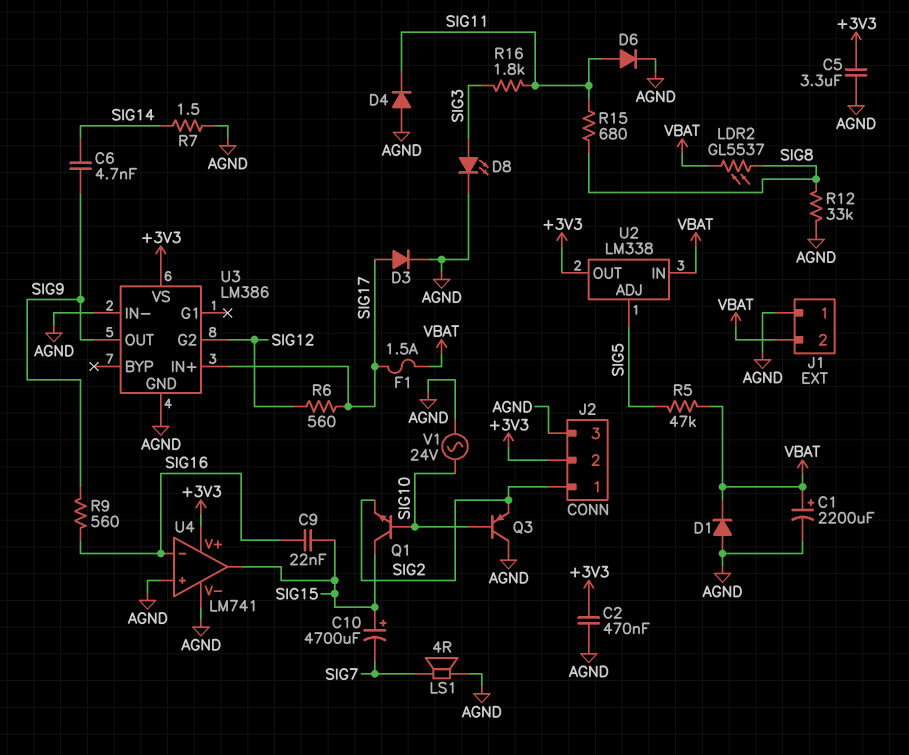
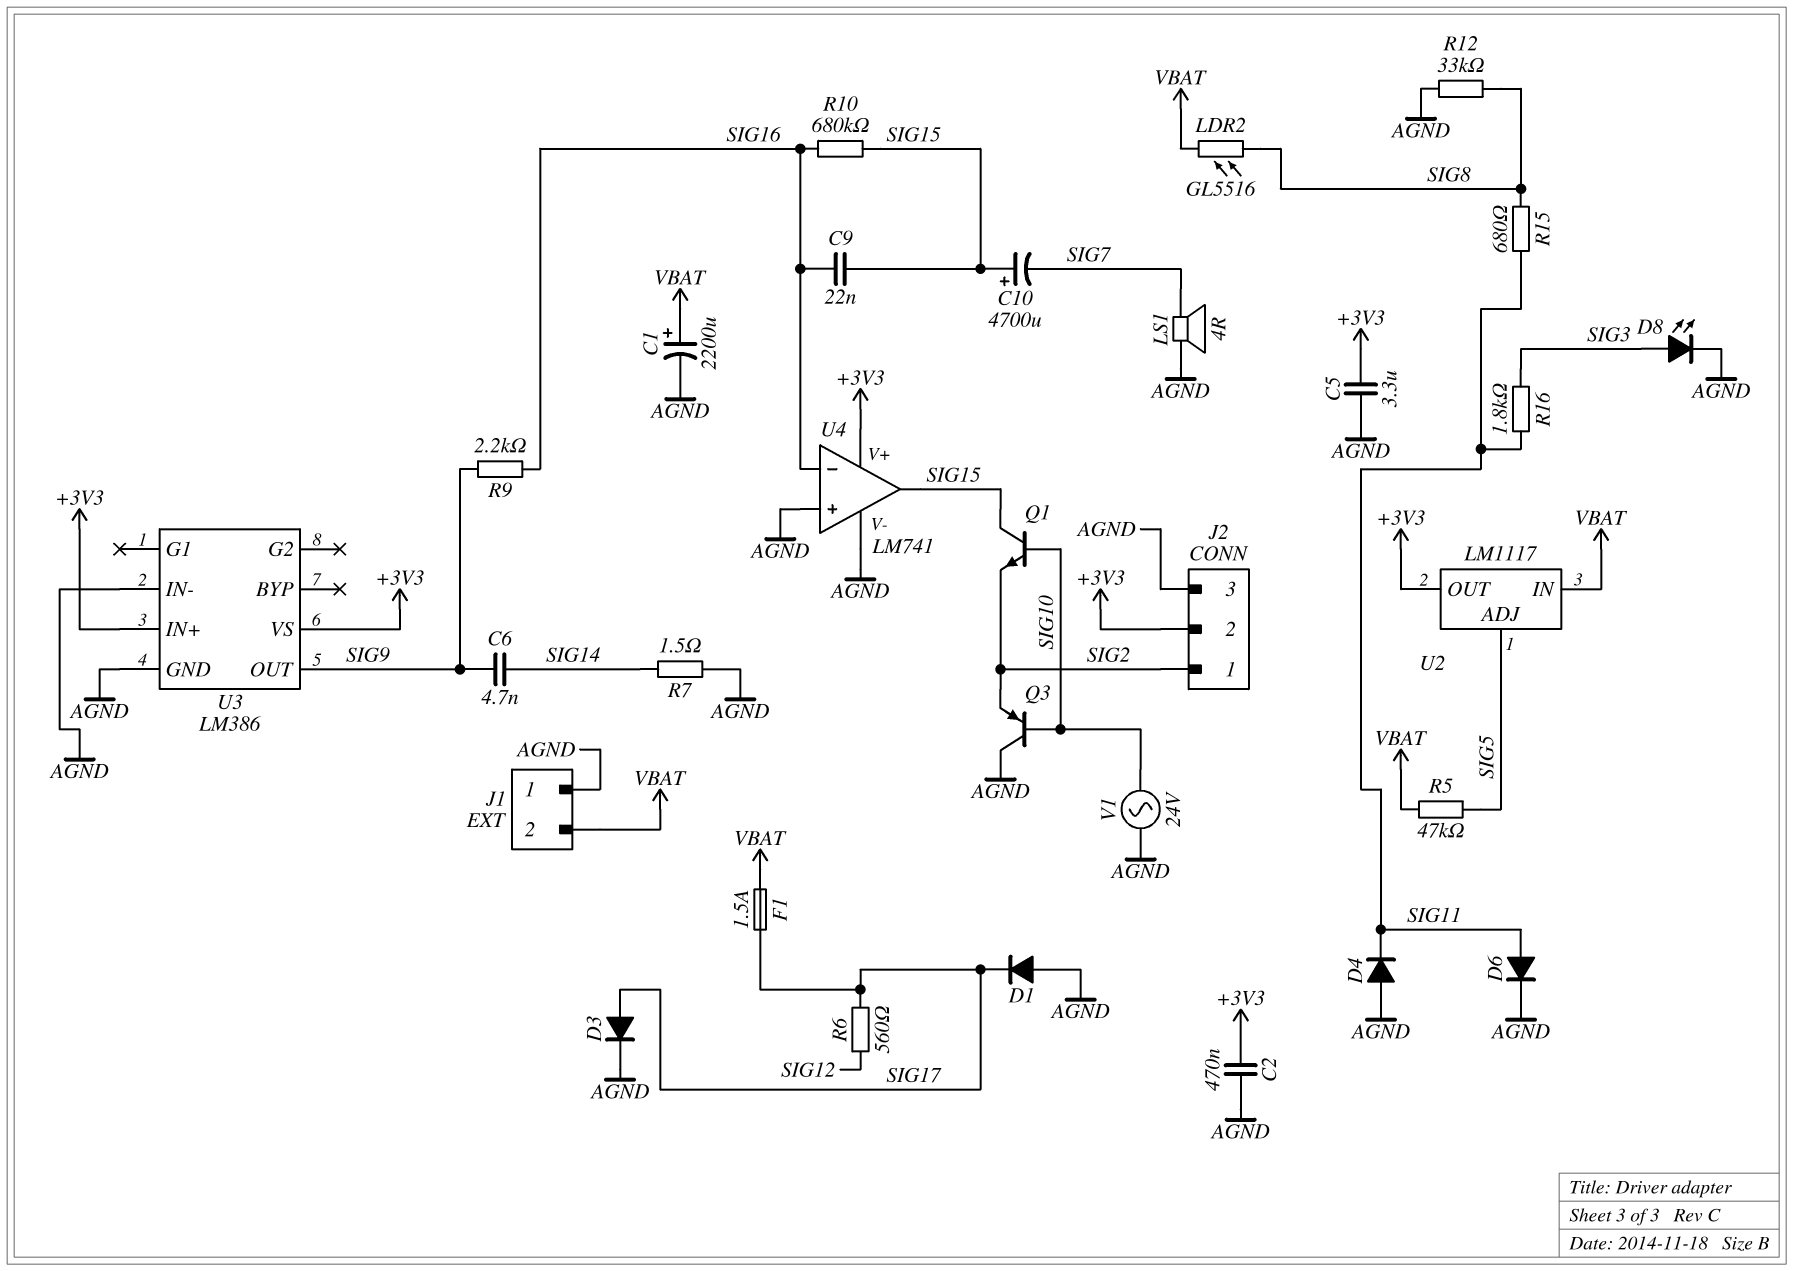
D1: diode (A AGND, K VBAT) -> diode (A AGND, K SIG17)
LDR2: GL5537 (SIG8, VBAT) -> GL5516 (SIG8, VBAT)
R9: 560 (SIG9, SIG16) -> 2.2k (SIG9, SIG16)
R10: none -> 680k (SIG15, SIG16)
U2: LM338 -> LM1117
U3 pin G2: SIG12 -> none
U3 pin IN+: SIG17 -> +3V3

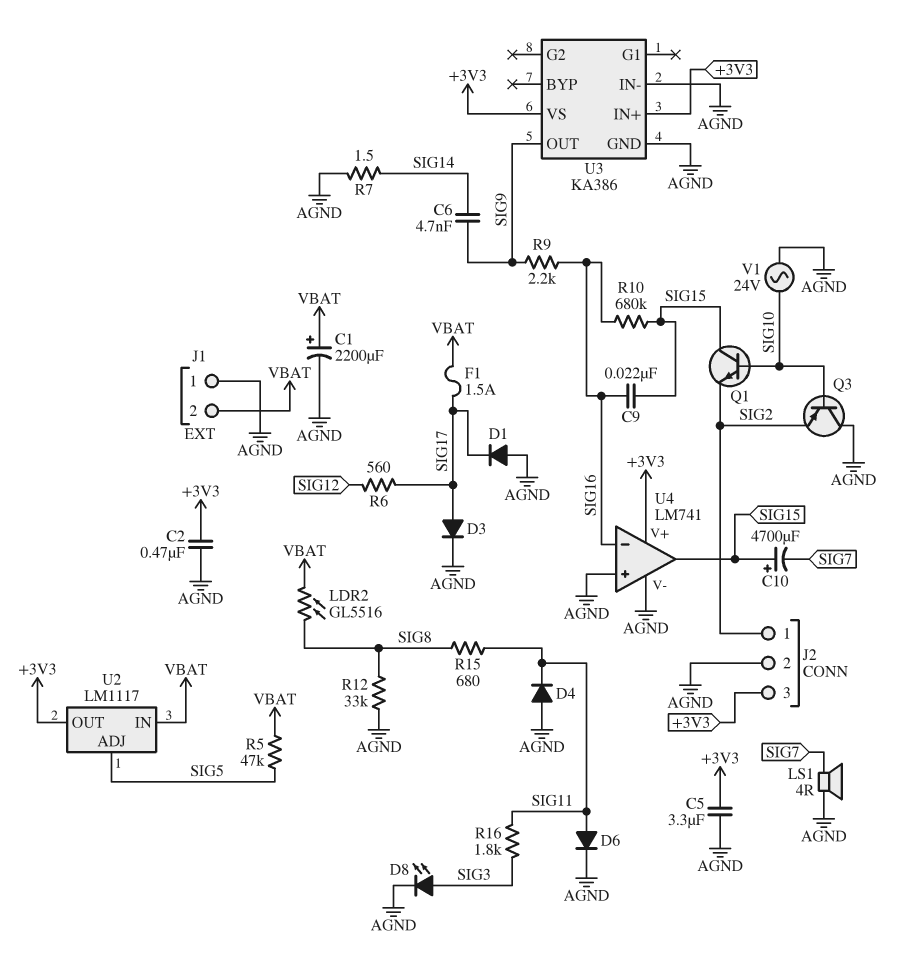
J2 pin 2: +3V3 -> AGND
J2 pin 3: AGND -> +3V3
U3: LM386 -> KA386

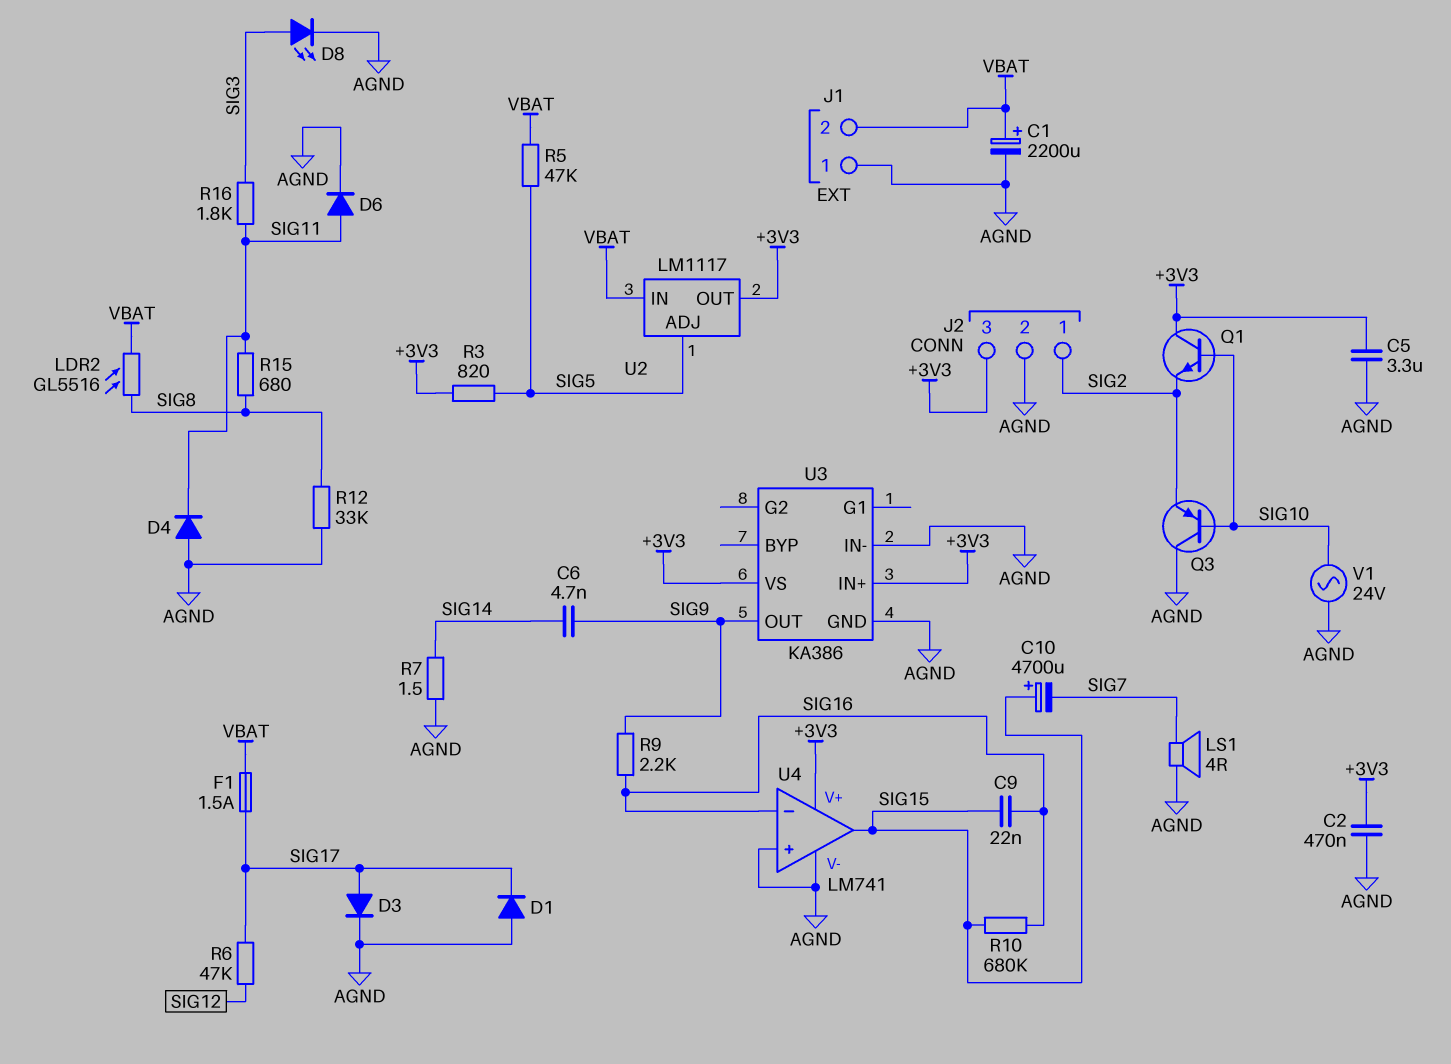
Q1: NPN (B SIG10, C SIG15, E SIG2) -> NPN (B SIG10, C +3V3, E SIG2)
R3: none -> 820 (+3V3, SIG5)
R6: 560 (SIG12, SIG17) -> 47k (SIG12, SIG17)

